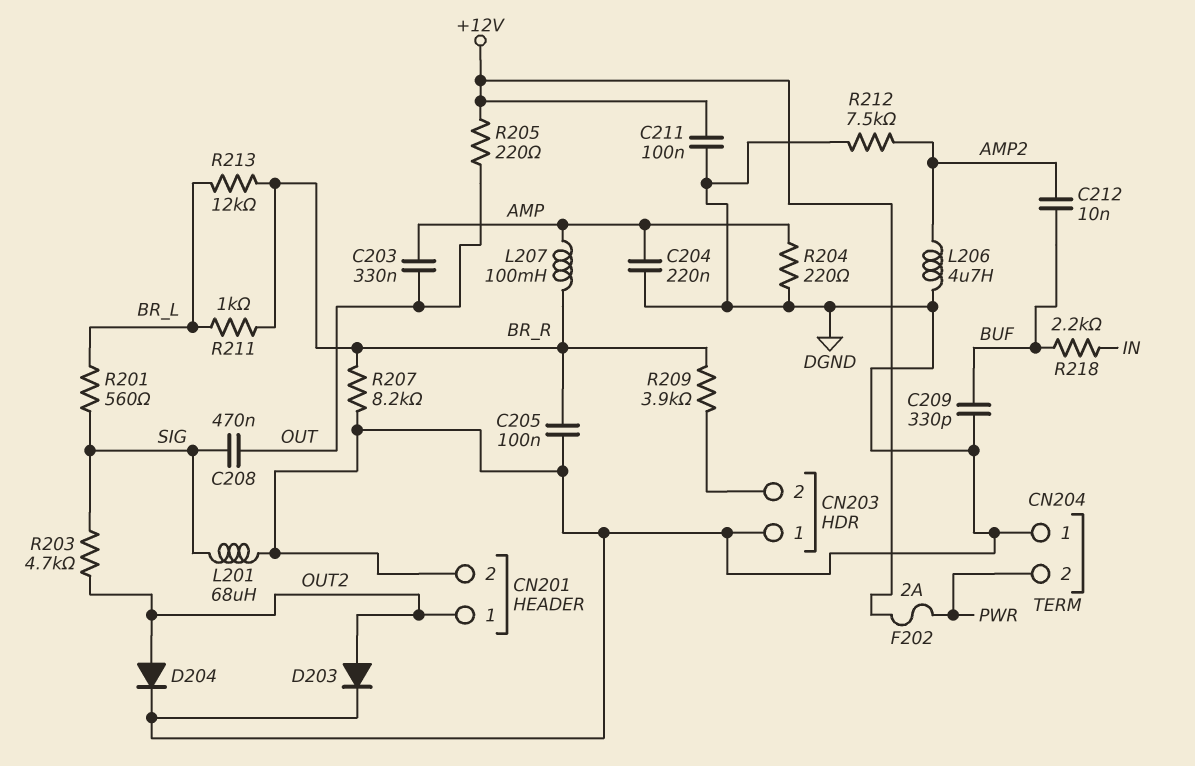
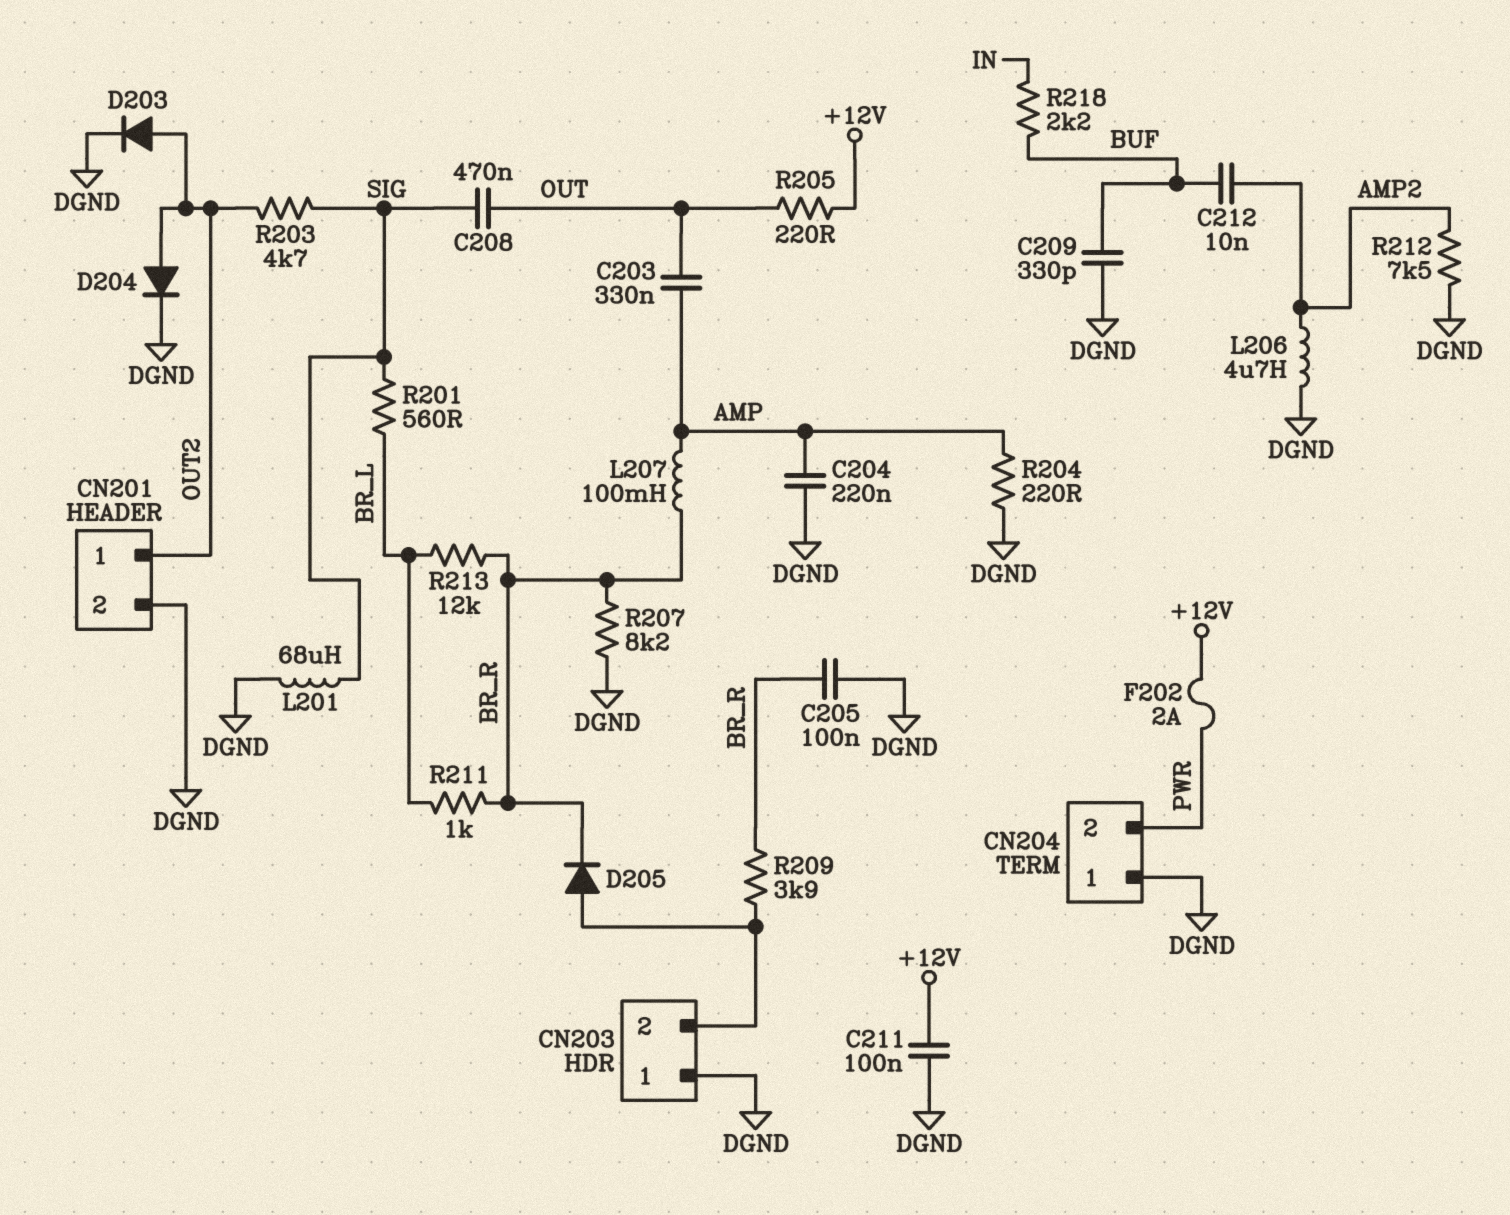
D205: none -> diode (A CN203/2, K BR_R)

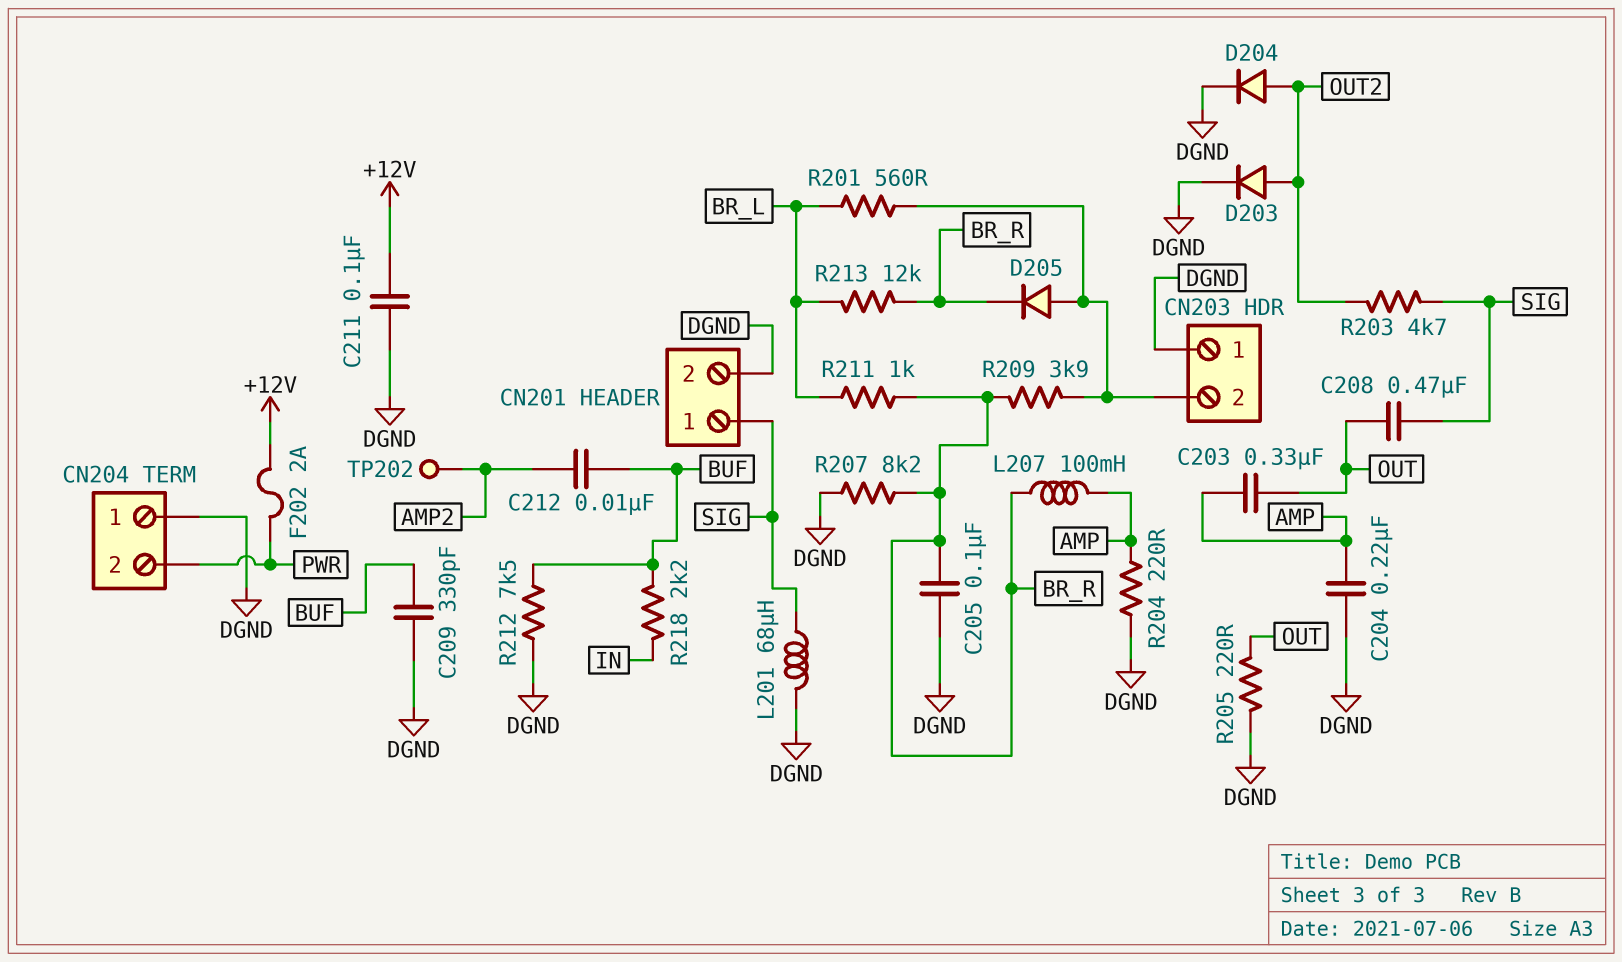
CN201 pin 1: OUT2 -> SIG
L206: 4.7uH (AMP2, DGND) -> none
R201: 560 (BR_L, SIG) -> 560 (BR_L, CN203/2)
R205: 220 (+12V, OUT) -> 220 (DGND, OUT)
R212: 7.5k (AMP2, DGND) -> 7.5k (BUF, DGND)
TP202: none -> test point (AMP2)

